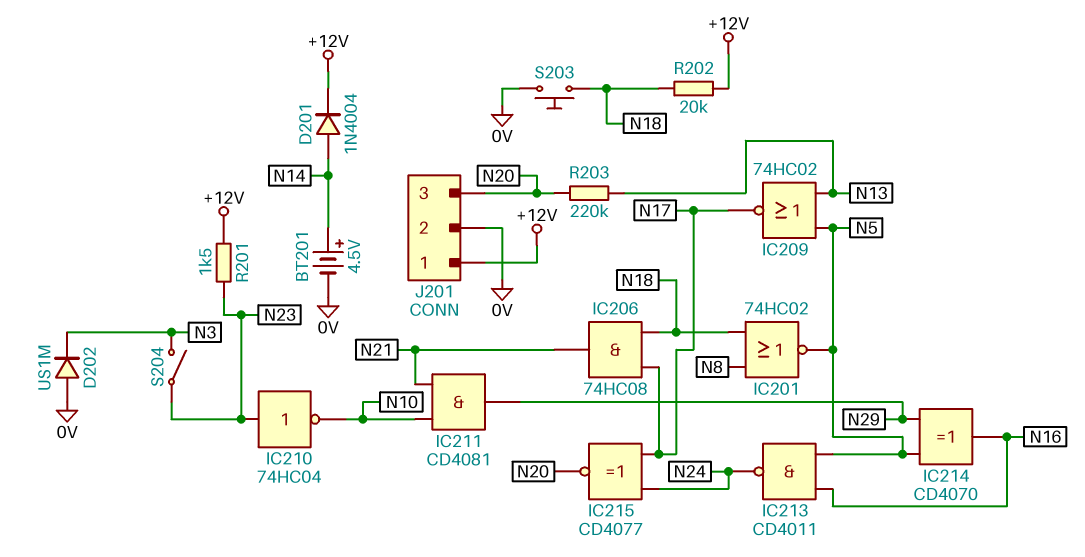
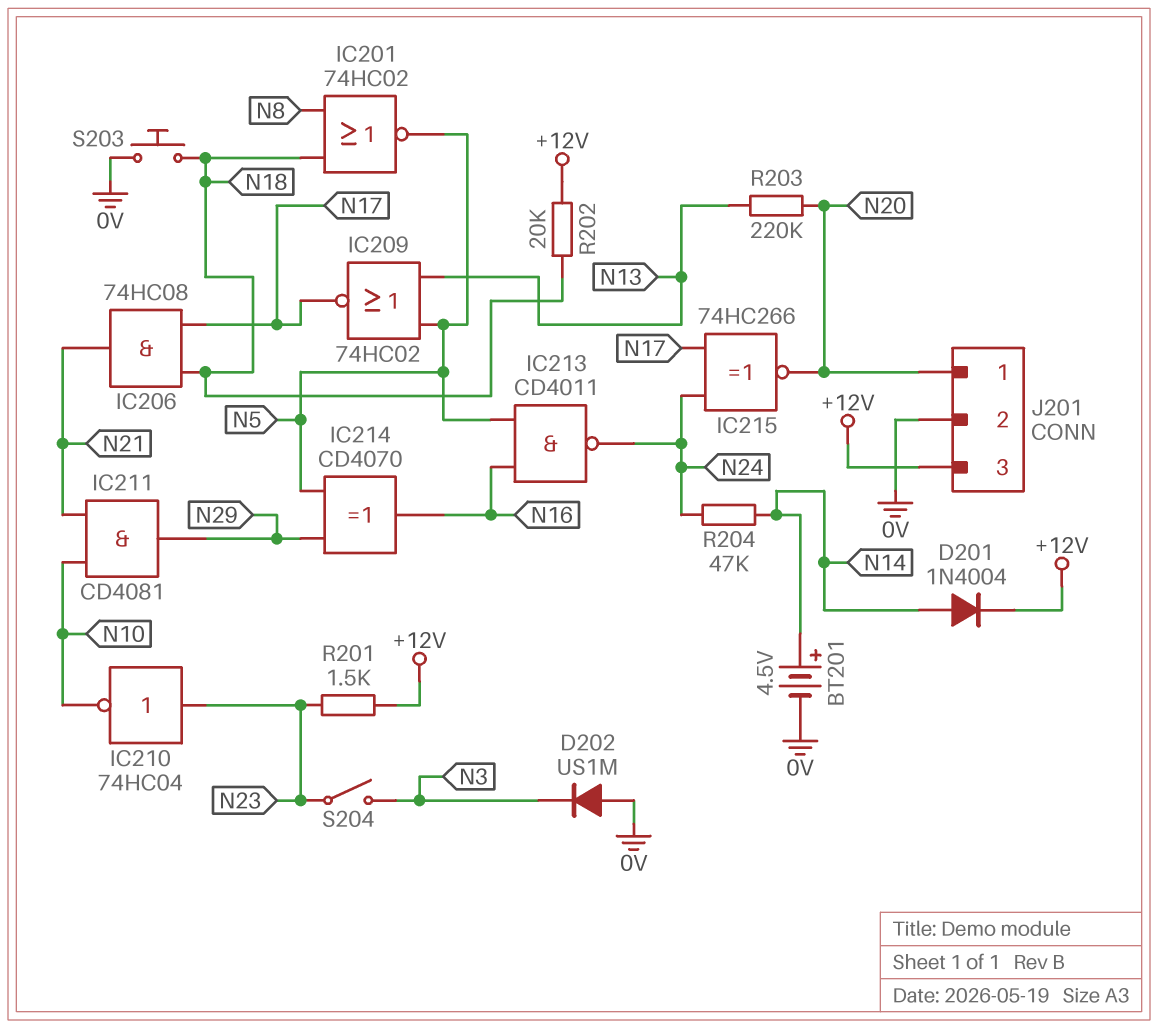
IC215: XNOR CD4077 (in N17, in N24, out N20) -> XNOR 74HC266 (in N17, in N24, out N20)
J201 pin 1: +12V -> N20
J201 pin 3: N20 -> +12V
R204: none -> 47k (N14, N24)

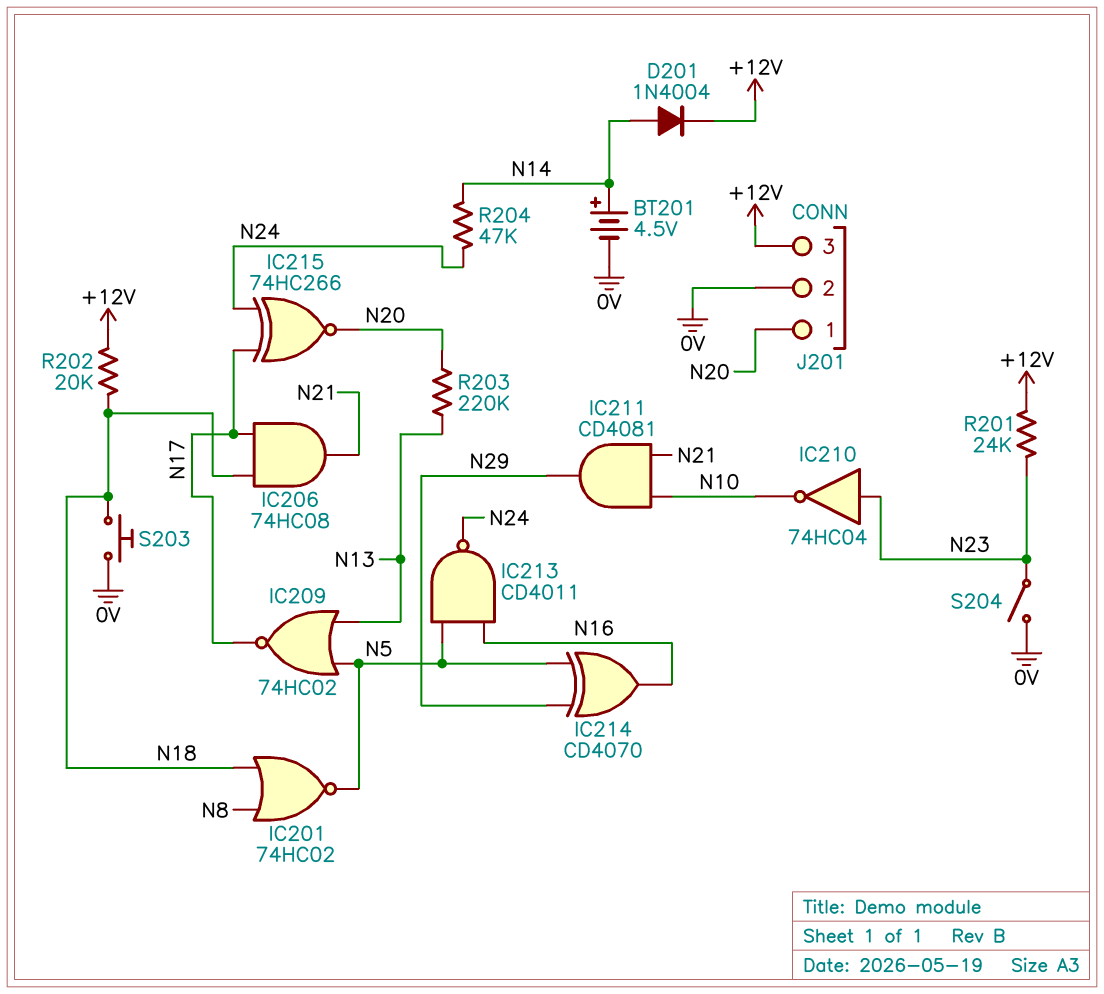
D202: diode US1M (A 0V, K N3) -> none
R201: 1.5k (+12V, N23) -> 24k (+12V, N23)
S204: switch (N3, N23) -> switch (0V, N23)

